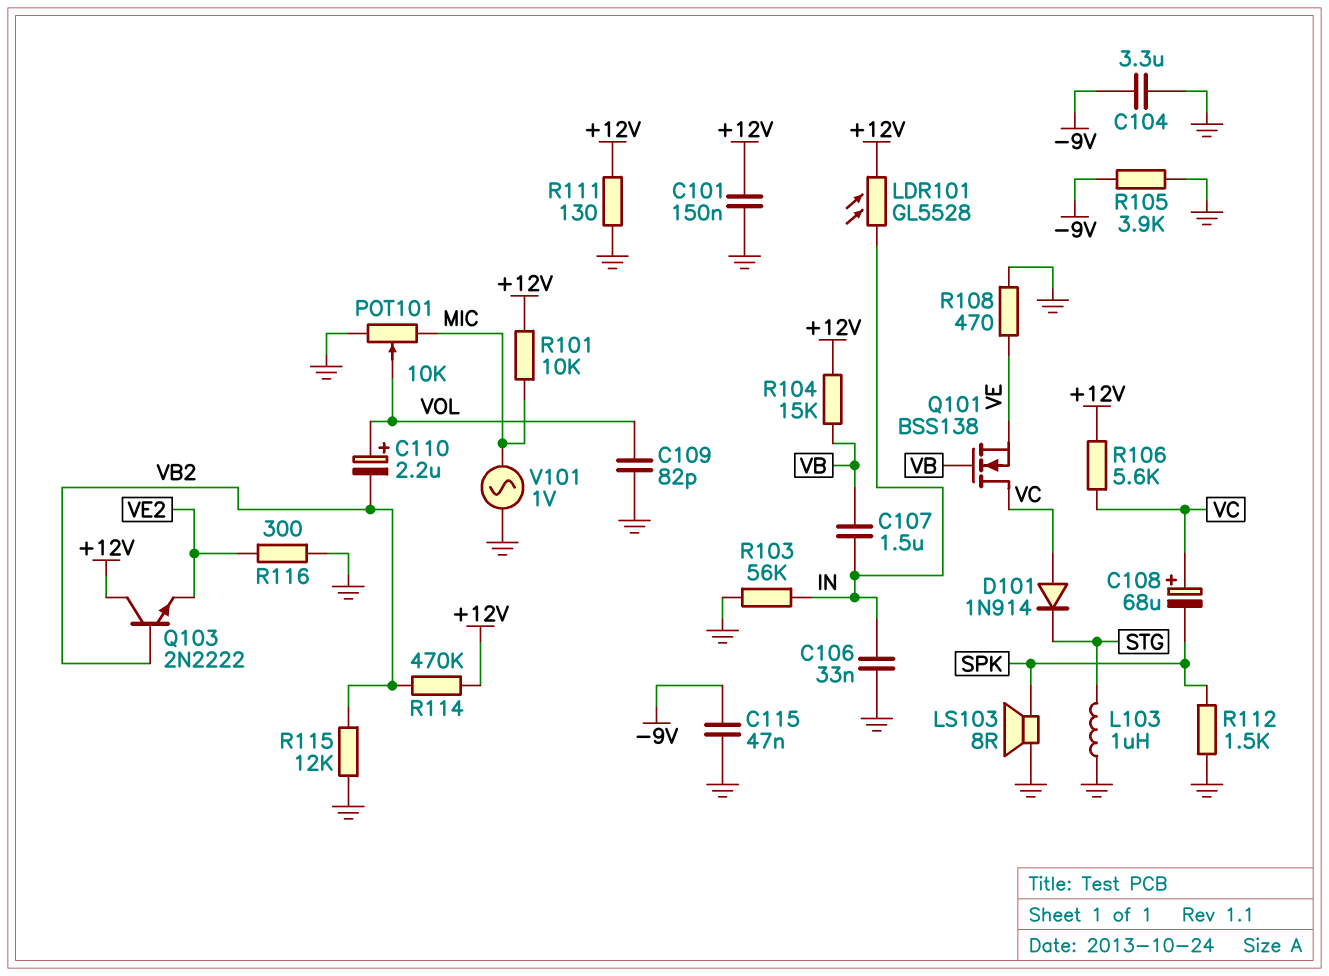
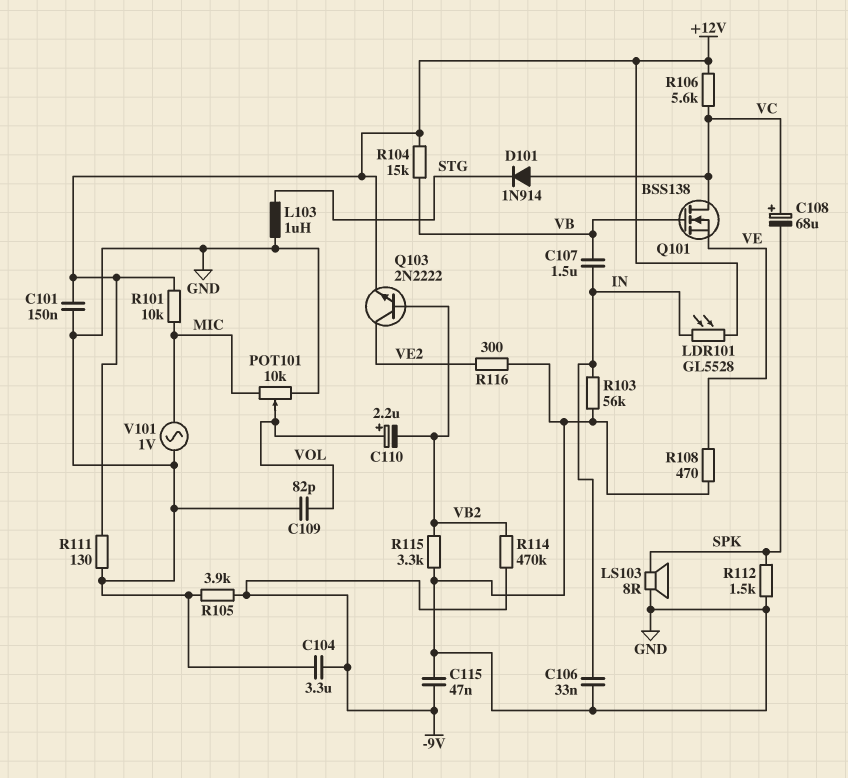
Q103: NPN 2N2222 (B VB2, C +12V, E VE2) -> NPN 2N2222 (B VB2, C VE2, E +12V)
R114: 470k (+12V, VB2) -> 470k (-9V, VB2)
R115: 12k (GND, VB2) -> 3.3k (GND, VB2)

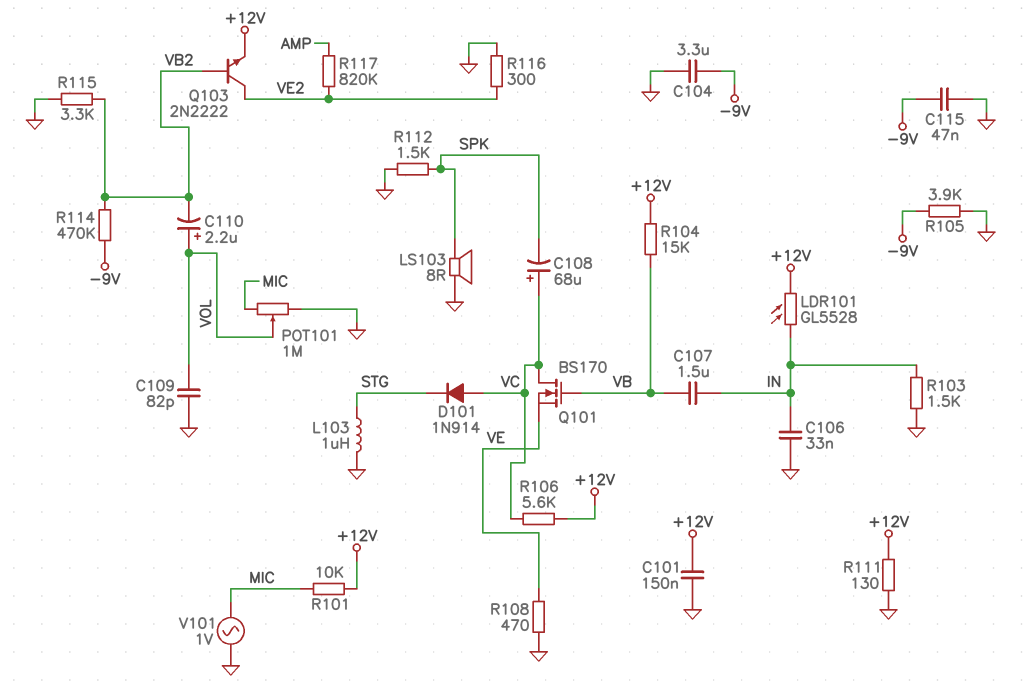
POT101: 10k (GND, MIC, wiper VOL) -> 1M (GND, MIC, wiper VOL)
Q101: NMOS BSS138 (G VB, D VC, S VE) -> NMOS BS170 (G VB, D VC, S VE)
R103: 56k (GND, IN) -> 1.5k (GND, IN)
R117: none -> 820k (AMP, VE2)

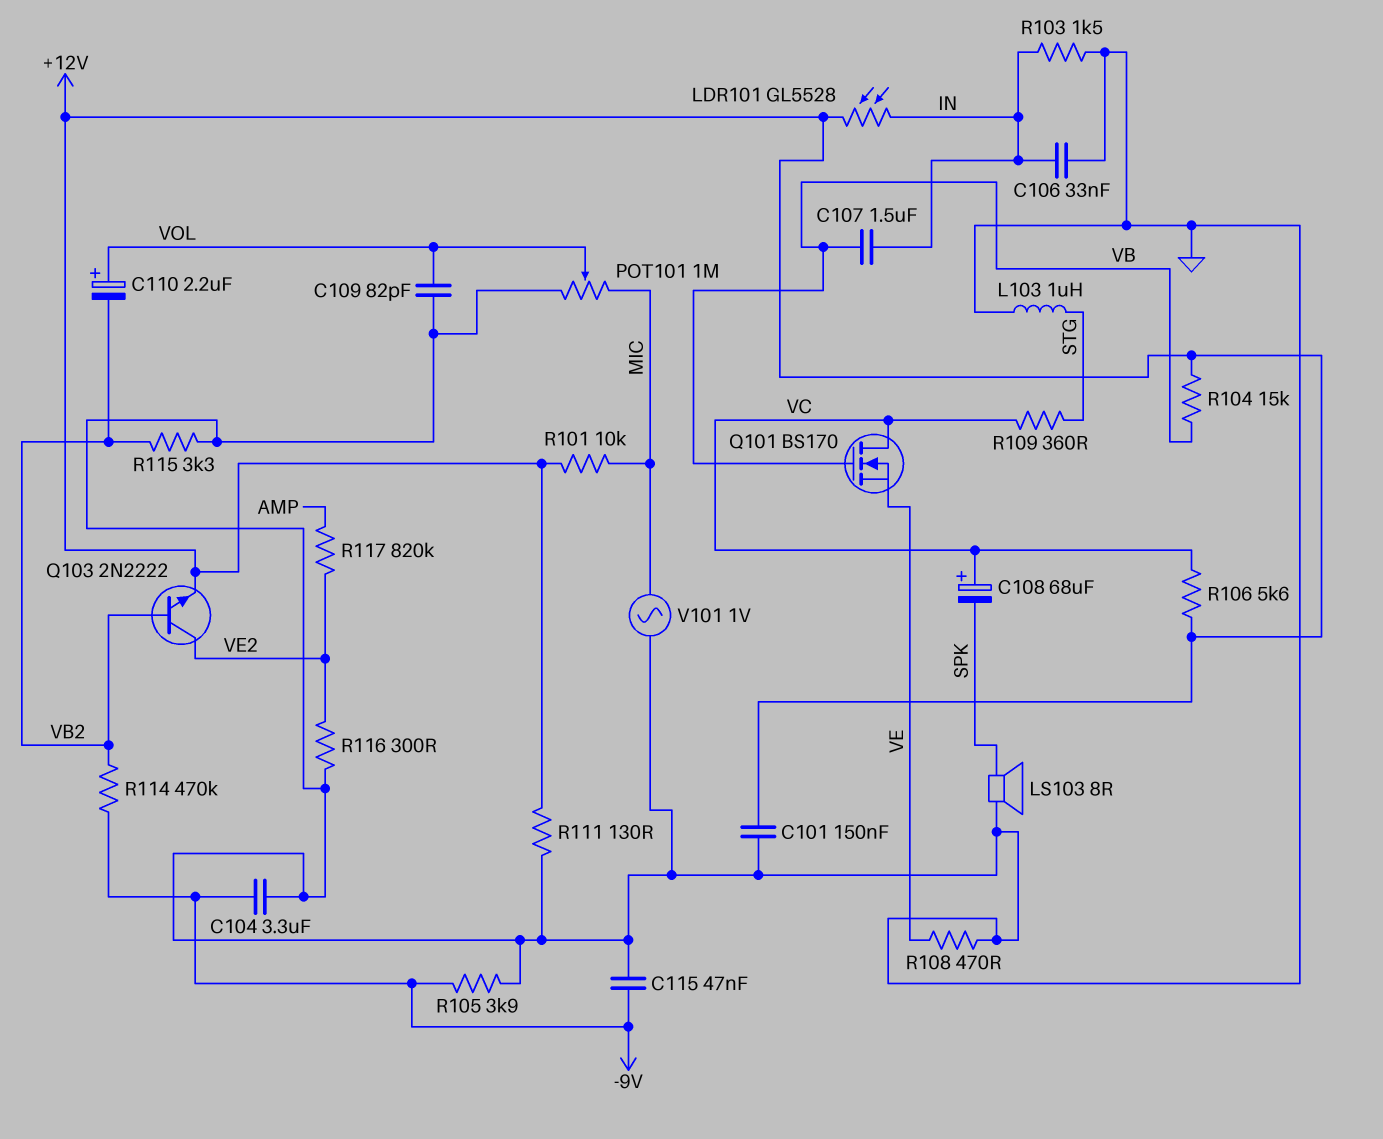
D101: diode 1N914 (A VC, K STG) -> none
R109: none -> 360 (STG, VC)
R112: 1.5k (GND, SPK) -> none

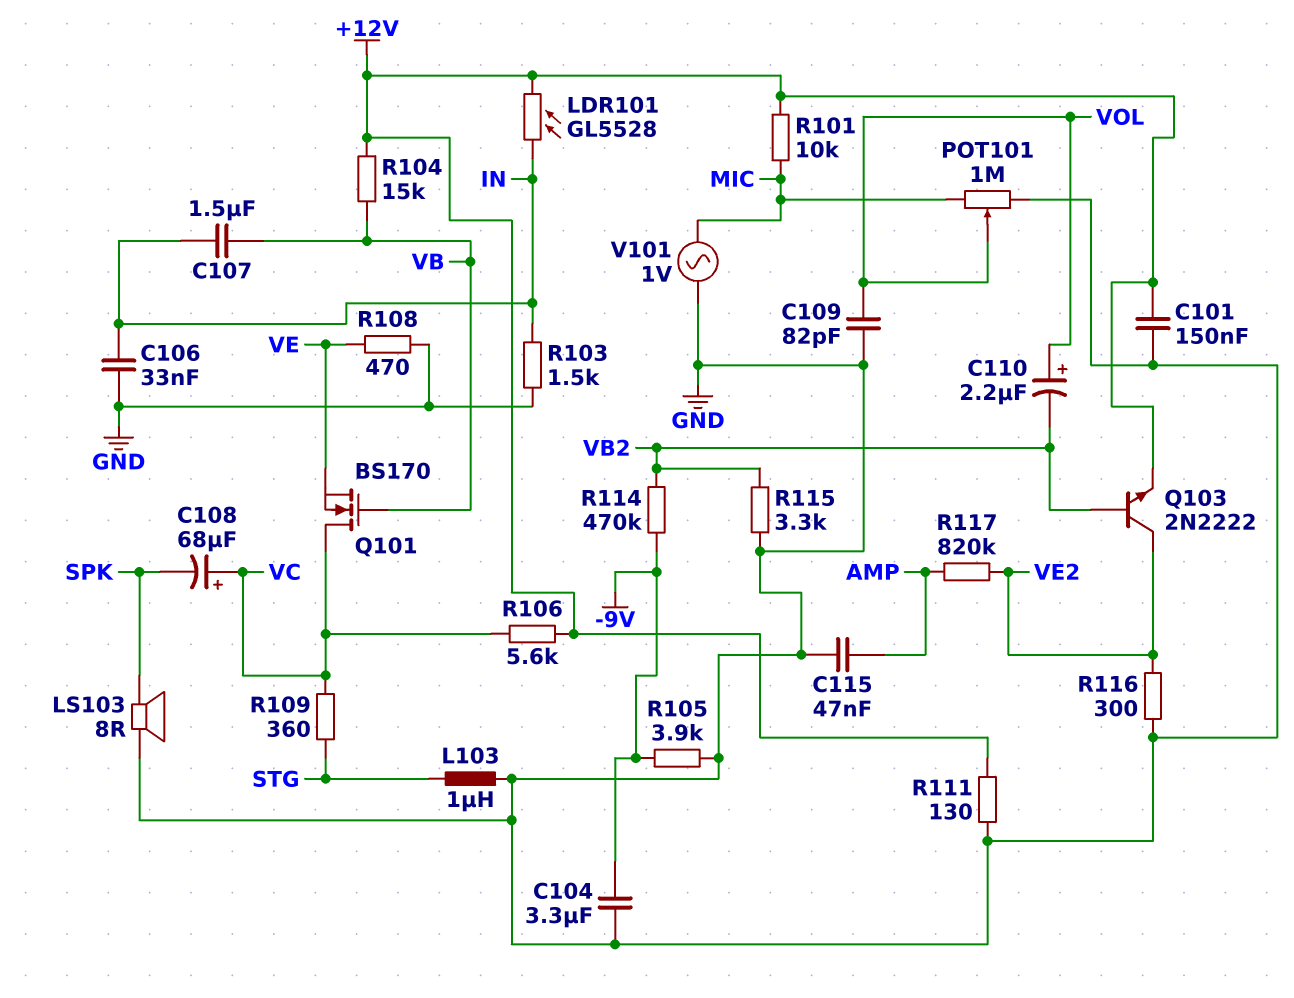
C115: 47nF (-9V, GND) -> 47nF (AMP, GND)

